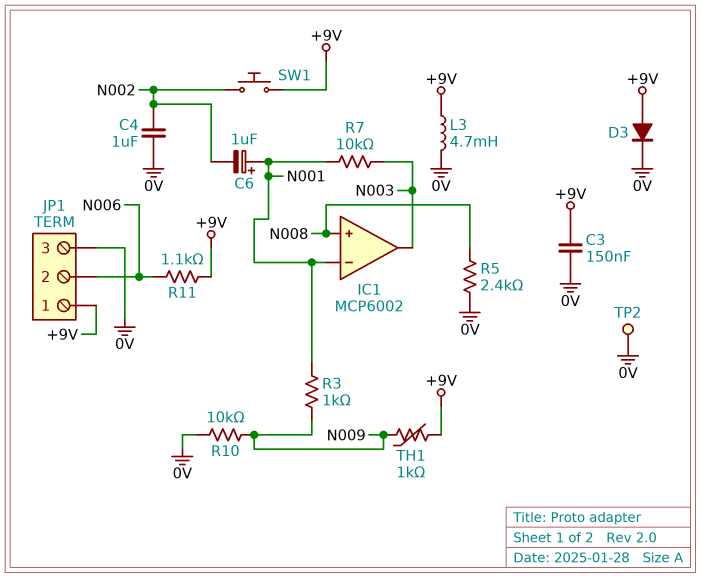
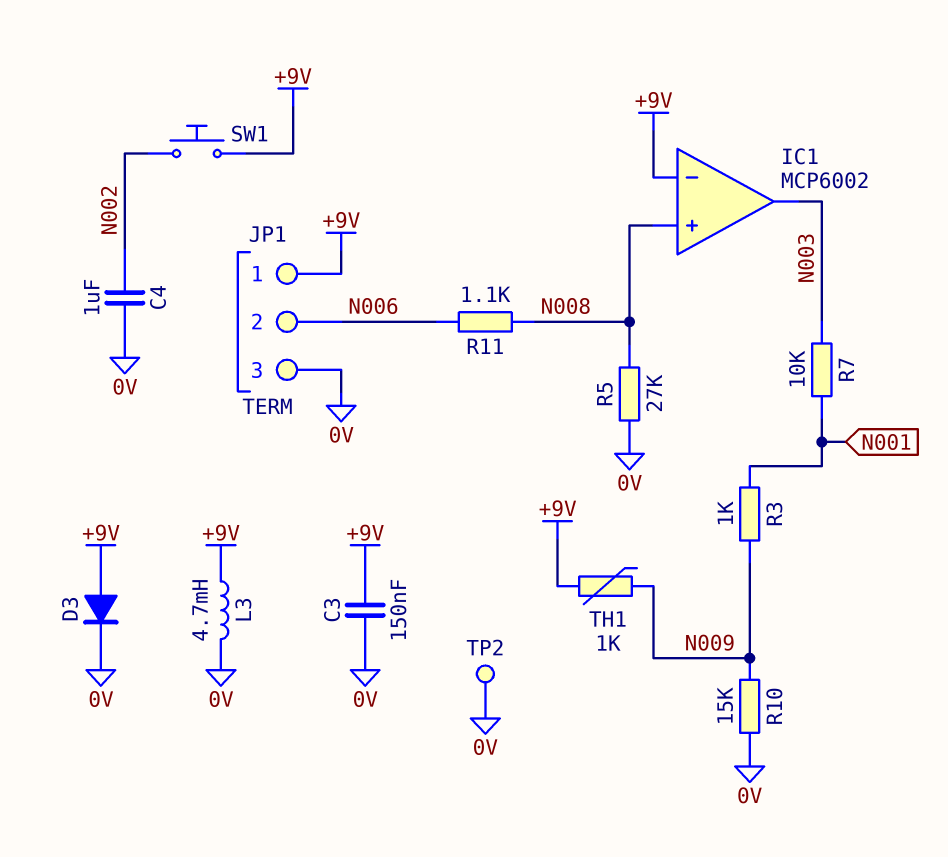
C6: 1uF (plus N001, minus N002) -> none
IC1 pin in-: N001 -> +9V
R5: 2.4k (0V, N008) -> 27k (0V, N008)
R10: 10k (0V, N009) -> 15k (0V, N009)
R11: 1.1k (+9V, N006) -> 1.1k (N006, N008)

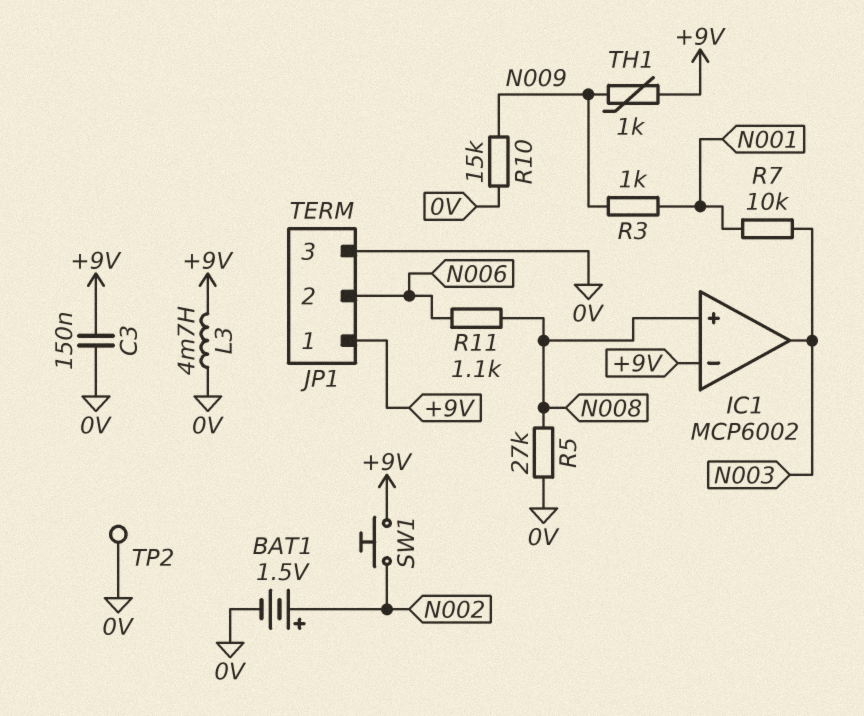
BAT1: none -> 1.5V (plus N002, minus 0V)
C4: 1uF (0V, N002) -> none
D3: diode (A +9V, K 0V) -> none

